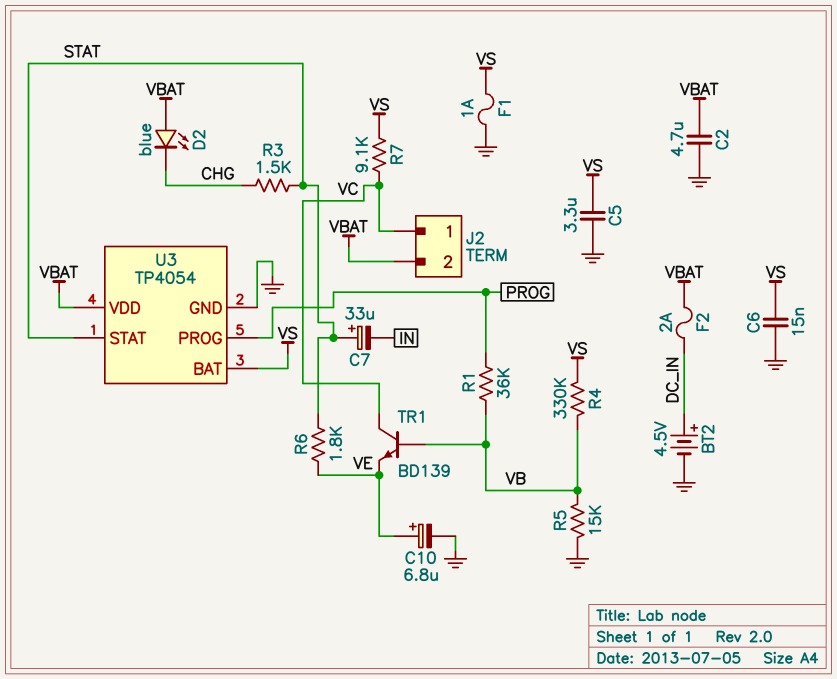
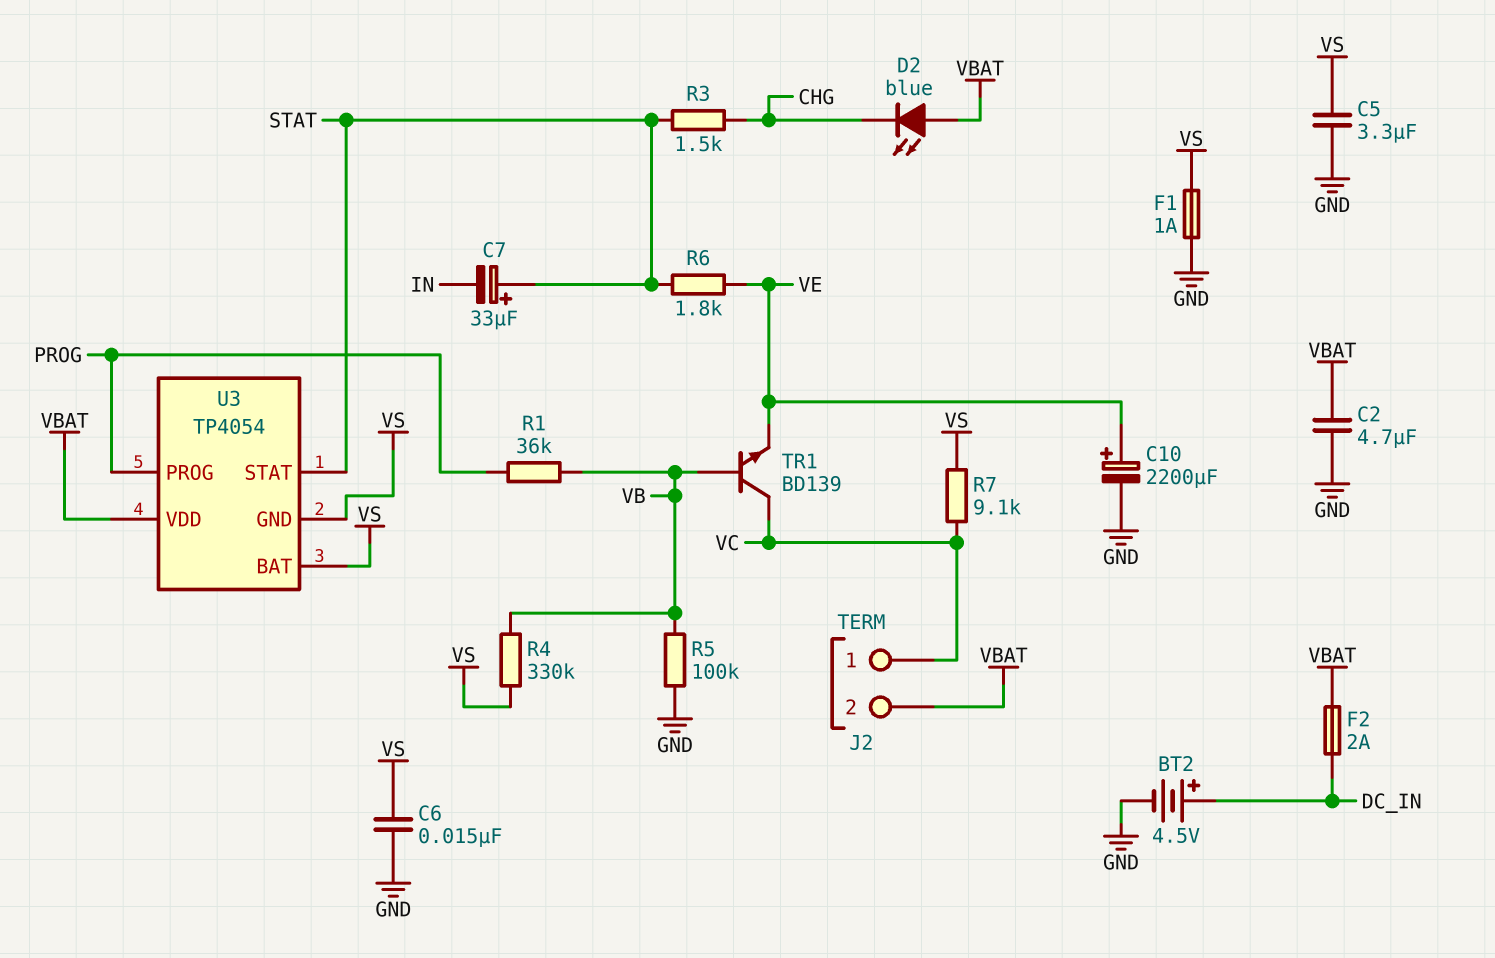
C10: 6.8uF (plus VE, minus GND) -> 2200uF (plus VE, minus GND)
R5: 15k (GND, VB) -> 100k (GND, VB)
U3 pin GND: GND -> VS

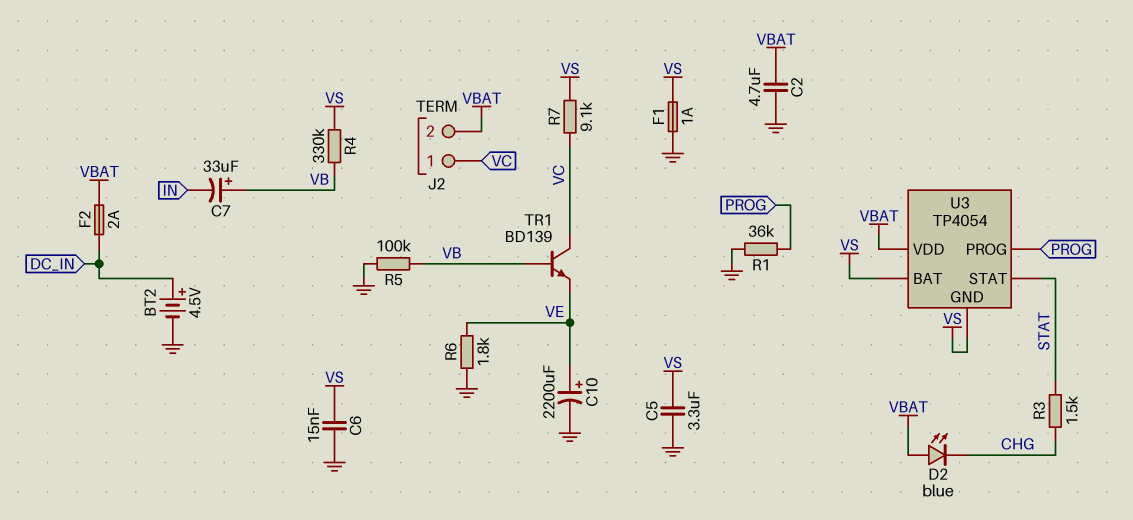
C7: 33uF (plus STAT, minus IN) -> 33uF (plus VB, minus IN)
R1: 36k (PROG, VB) -> 36k (GND, PROG)
R6: 1.8k (STAT, VE) -> 1.8k (GND, VE)

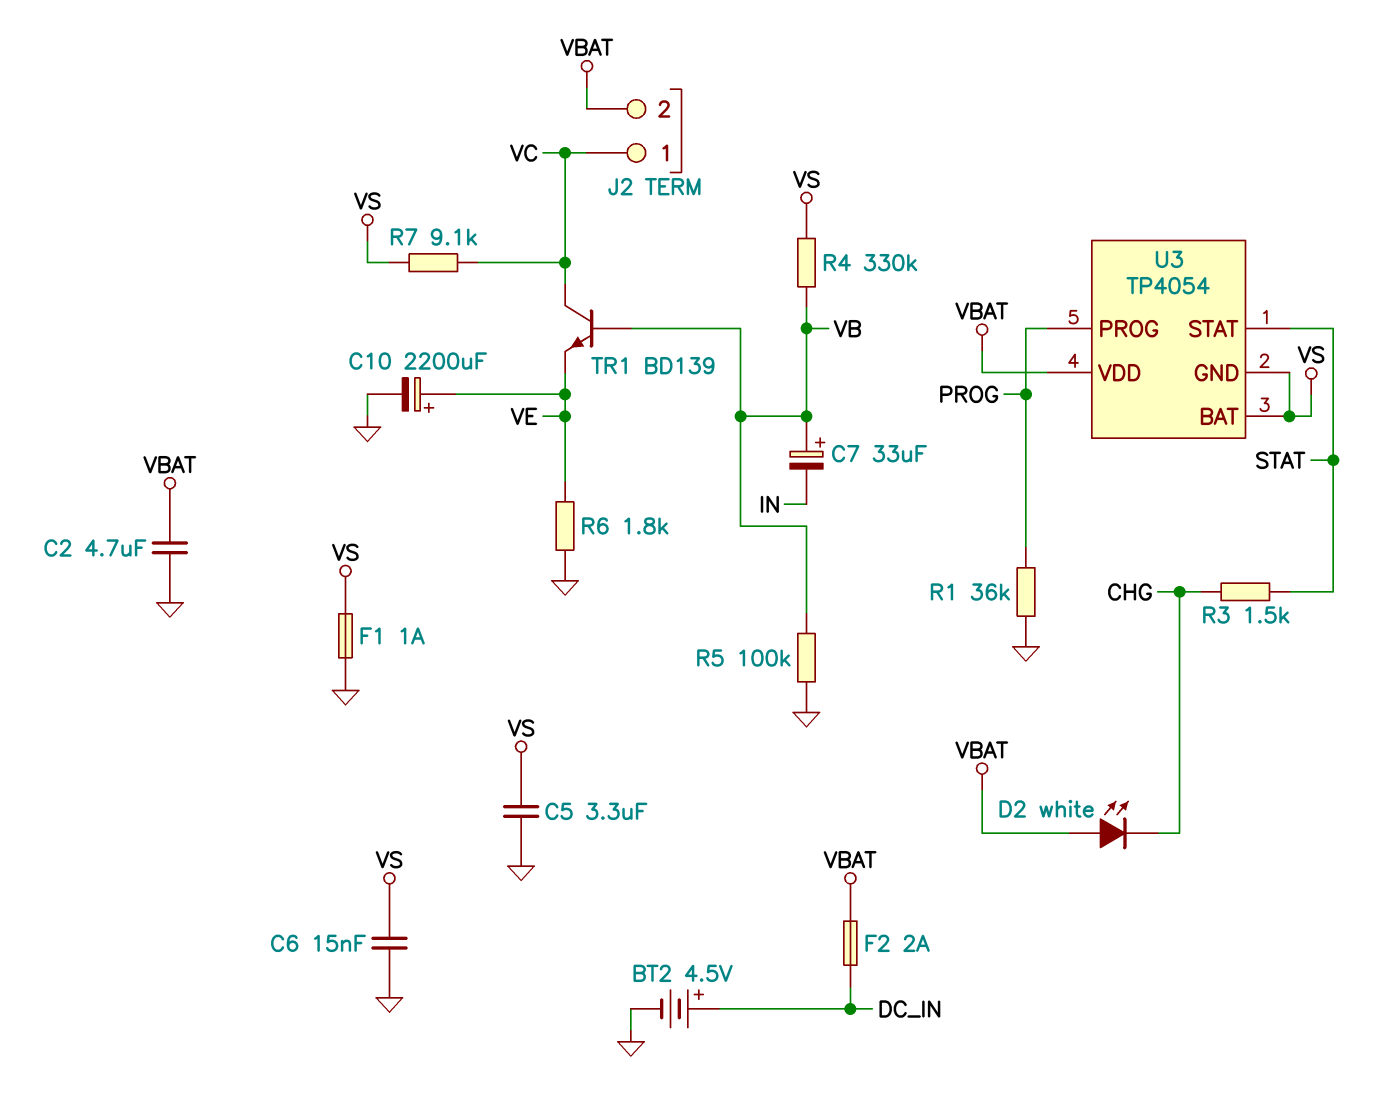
D2: LED blue (A VBAT, K CHG) -> LED white (A VBAT, K CHG)

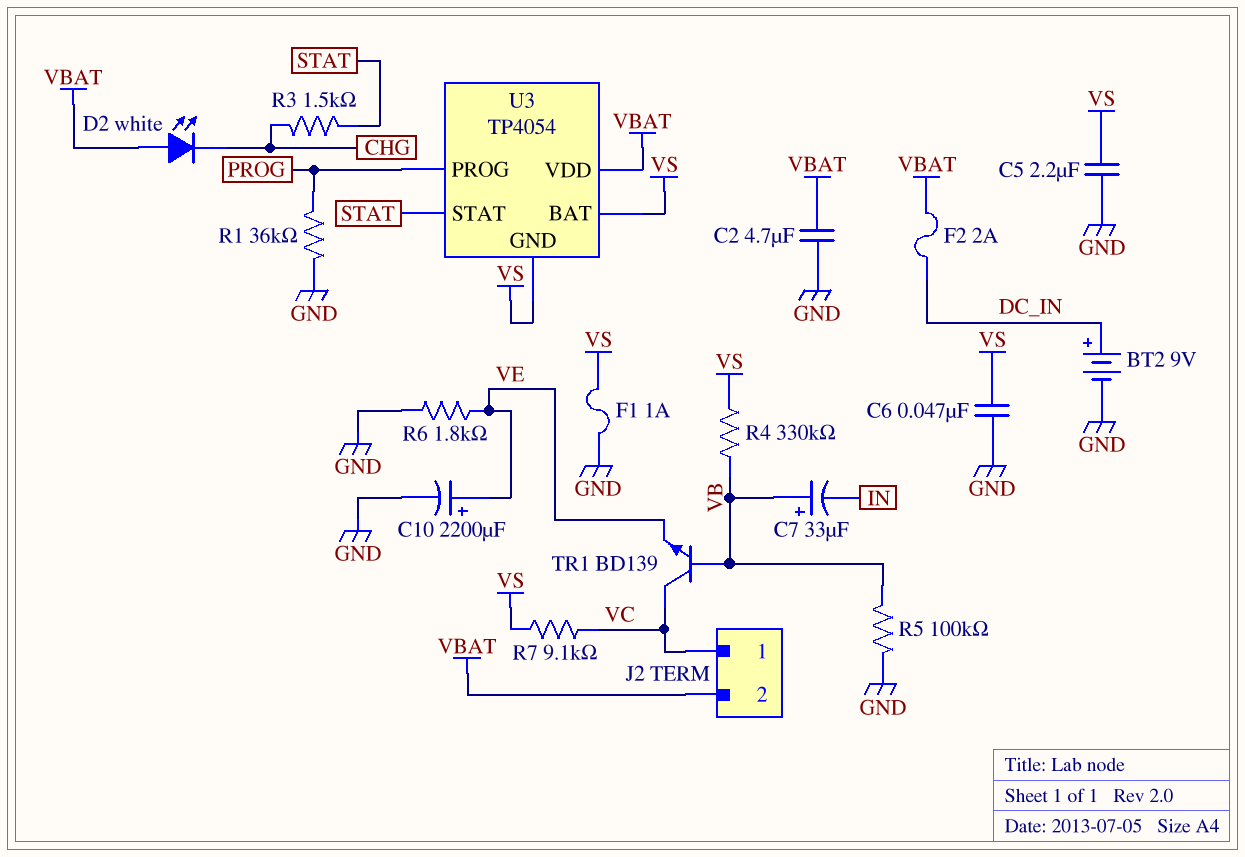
BT2: 4.5V (plus DC_IN, minus GND) -> 9V (plus DC_IN, minus GND)
C5: 3.3uF (GND, VS) -> 2.2uF (GND, VS)
C6: 15nF (GND, VS) -> 47nF (GND, VS)

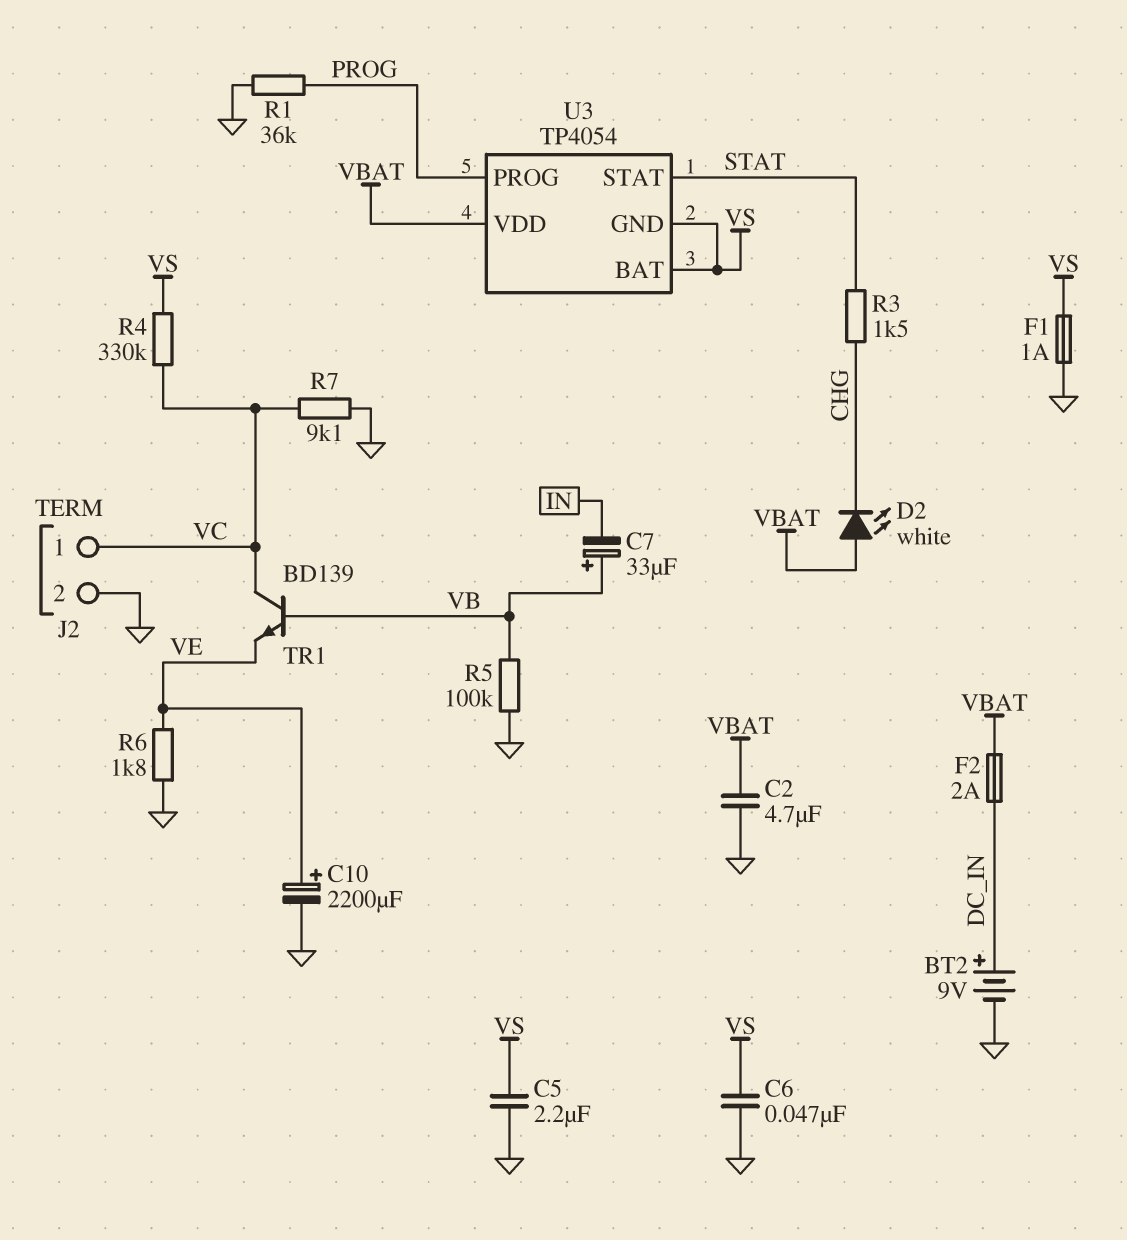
J2 pin 2: VBAT -> GND
R4: 330k (VB, VS) -> 330k (VC, VS)
R7: 9.1k (VC, VS) -> 9.1k (GND, VC)

